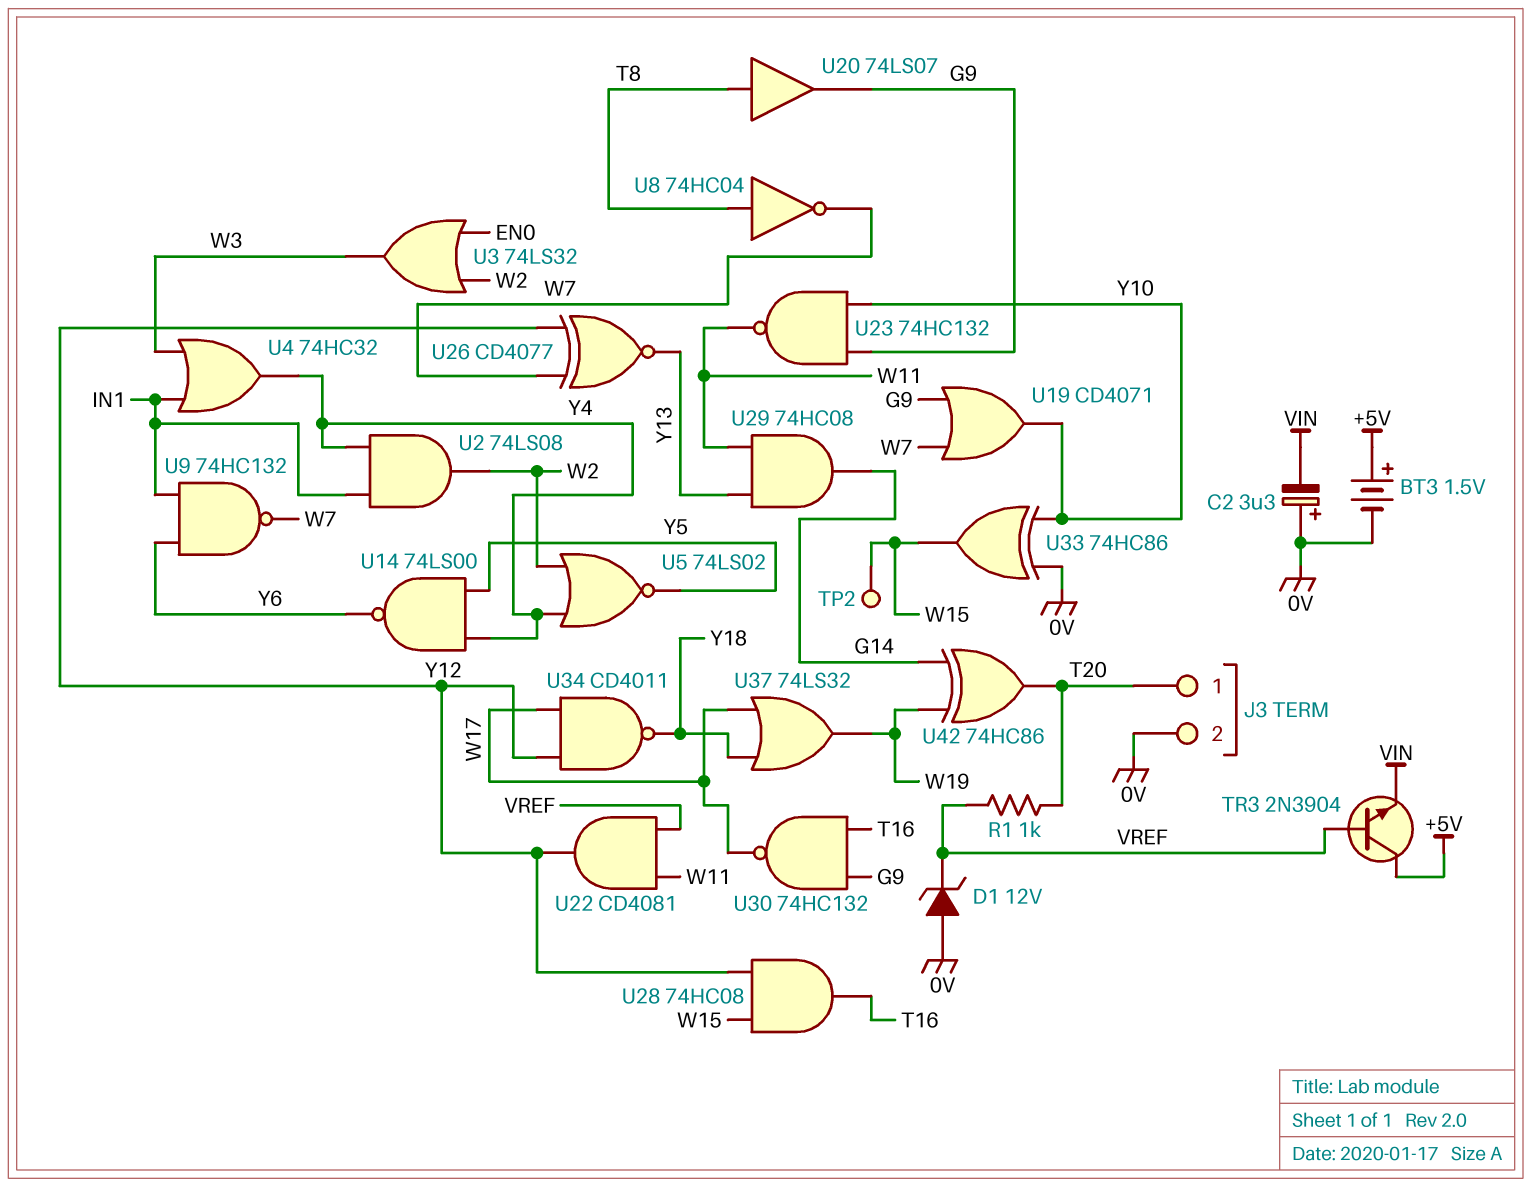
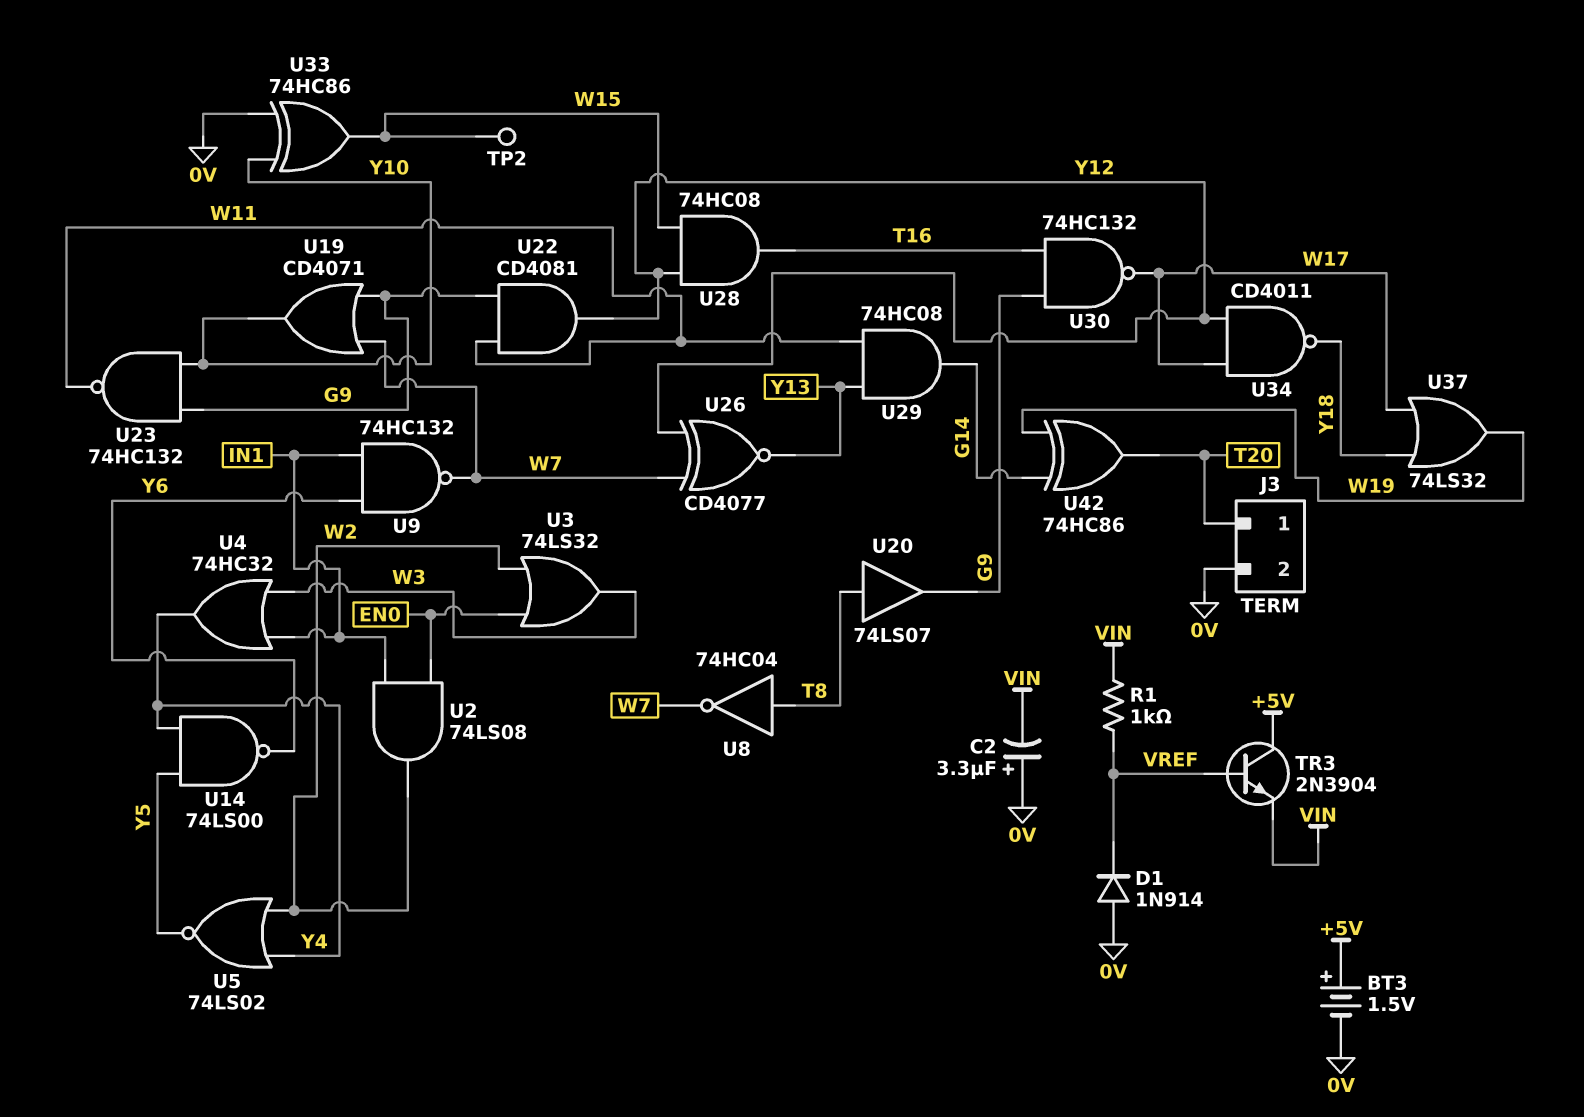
D1: zener 12V (A 0V, K VREF) -> diode 1N914 (A 0V, K VREF)
R1: 1k (T20, VREF) -> 1k (VIN, VREF)
U2: AND 74LS08 (in IN1, in Y4, out W2) -> AND 74LS08 (in EN0, in IN1, out W2)
U22: AND CD4081 (in VREF, in W11, out Y12) -> AND CD4081 (in G9, in W11, out Y12)

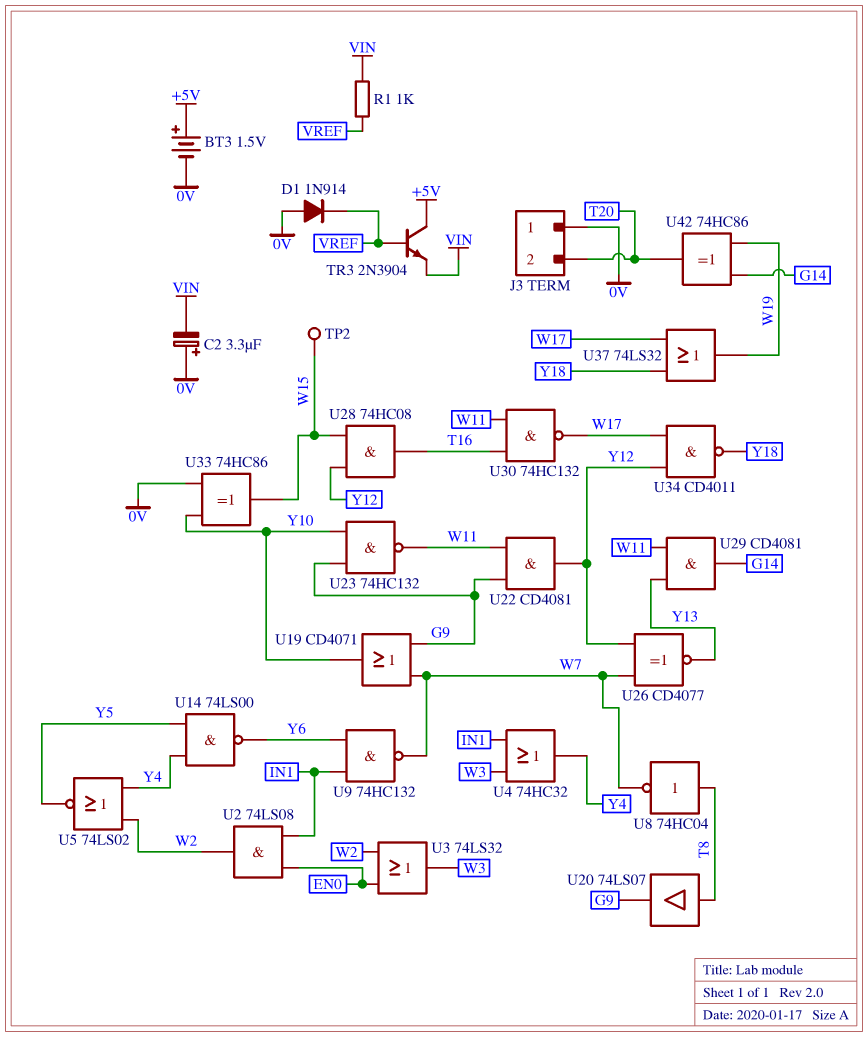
J3 pin 1: T20 -> 0V
J3 pin 2: 0V -> T20
U29: AND 74HC08 (in W11, in Y13, out G14) -> AND CD4081 (in W11, in Y13, out G14)
U30: NAND 74HC132 (in G9, in T16, out W17) -> NAND 74HC132 (in T16, in W11, out W17)

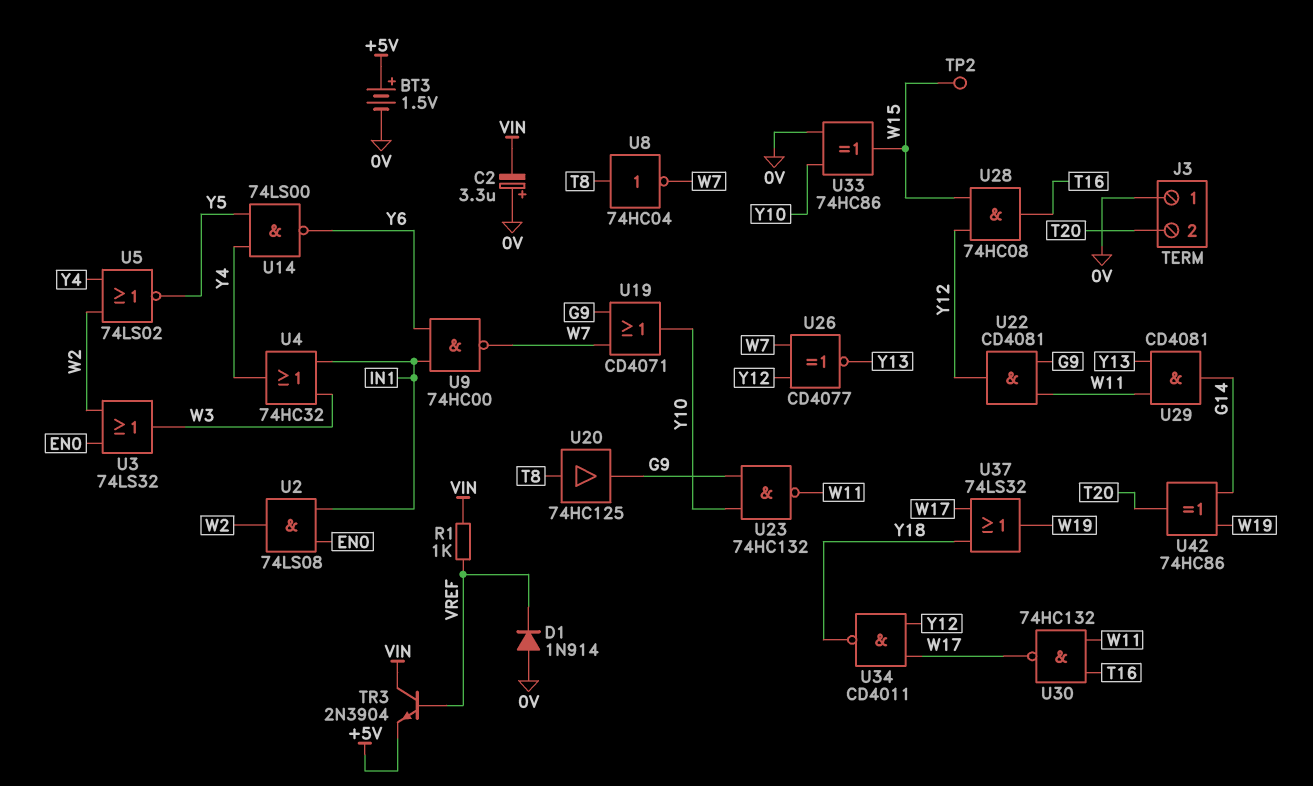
TR3: NPN 2N3904 (B VREF, C +5V, E VIN) -> NPN 2N3904 (B VREF, C VIN, E +5V)
U9: NAND 74HC132 (in IN1, in Y6, out W7) -> NAND 74HC00 (in IN1, in Y6, out W7)
U20: buffer 74LS07 (in T8, out G9) -> buffer 74HC125 (in T8, out G9)

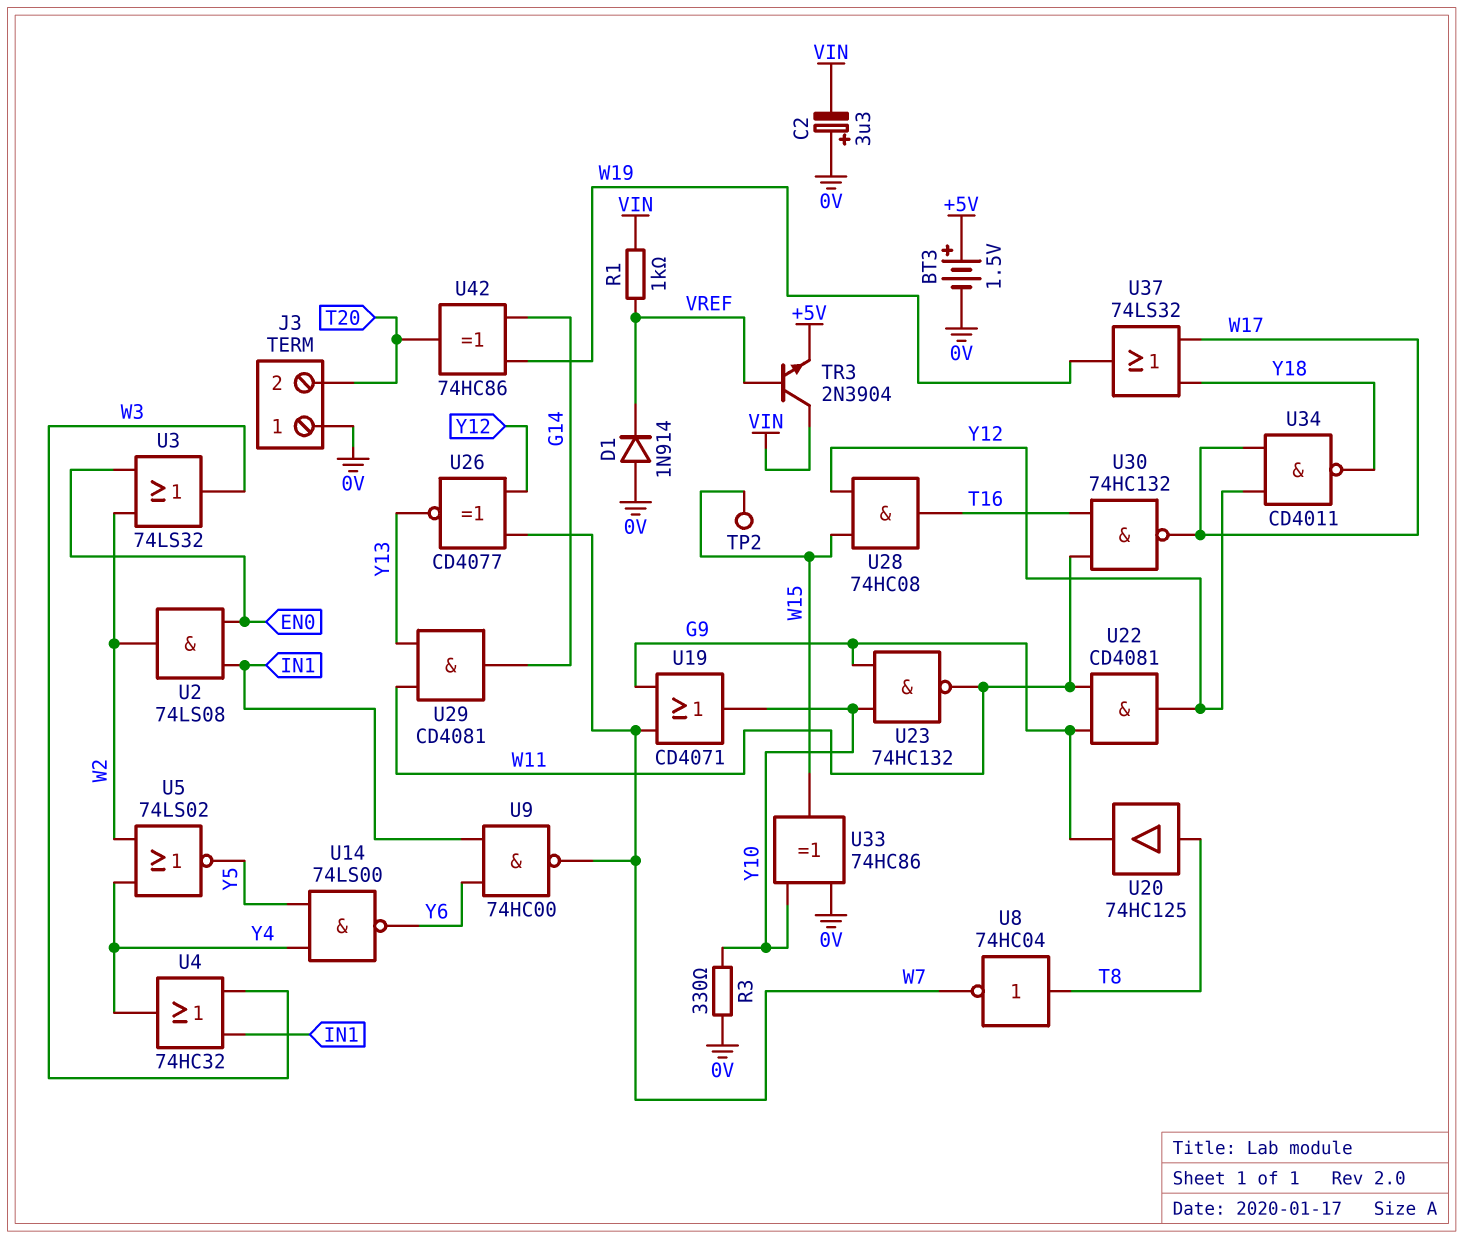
R3: none -> 330 (0V, Y10)

